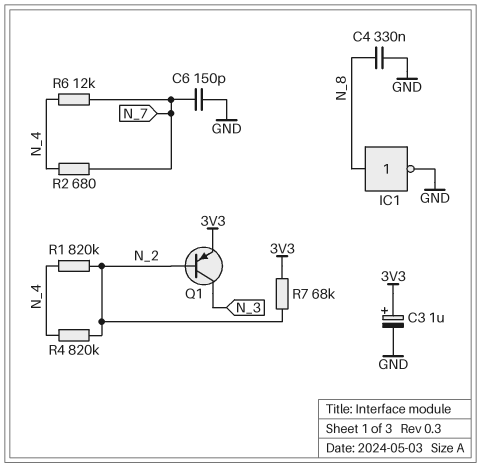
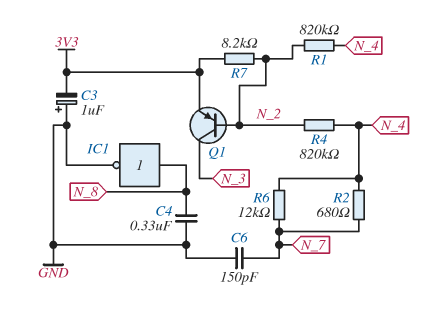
C3: 1uF (plus 3V3, minus GND) -> 1uF (plus GND, minus 3V3)
R7: 68k (3V3, N_2) -> 8.2k (3V3, N_2)

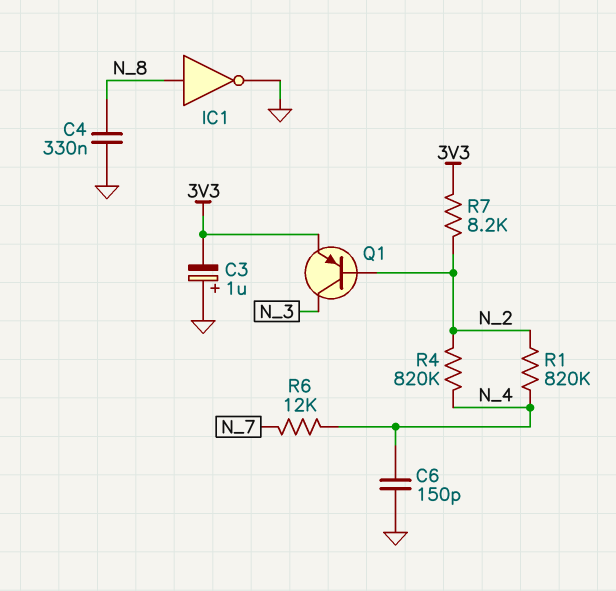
C6: 150pF (GND, N_7) -> 150pF (GND, N_4)
R2: 680 (N_4, N_7) -> none

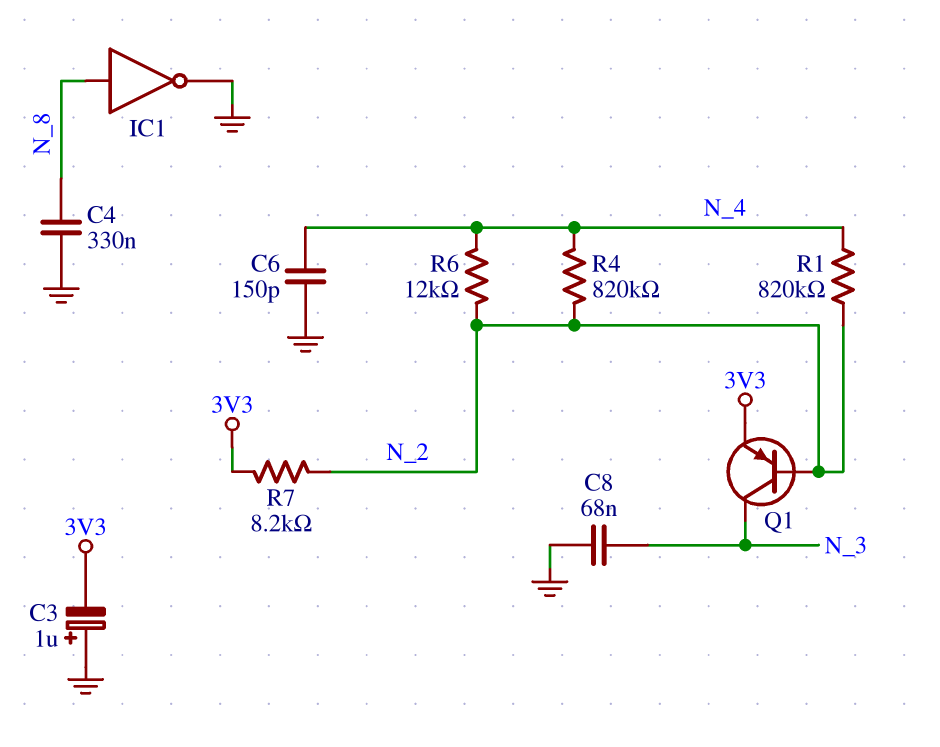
C8: none -> 68nF (GND, N_3)
R6: 12k (N_4, N_7) -> 12k (N_2, N_4)

